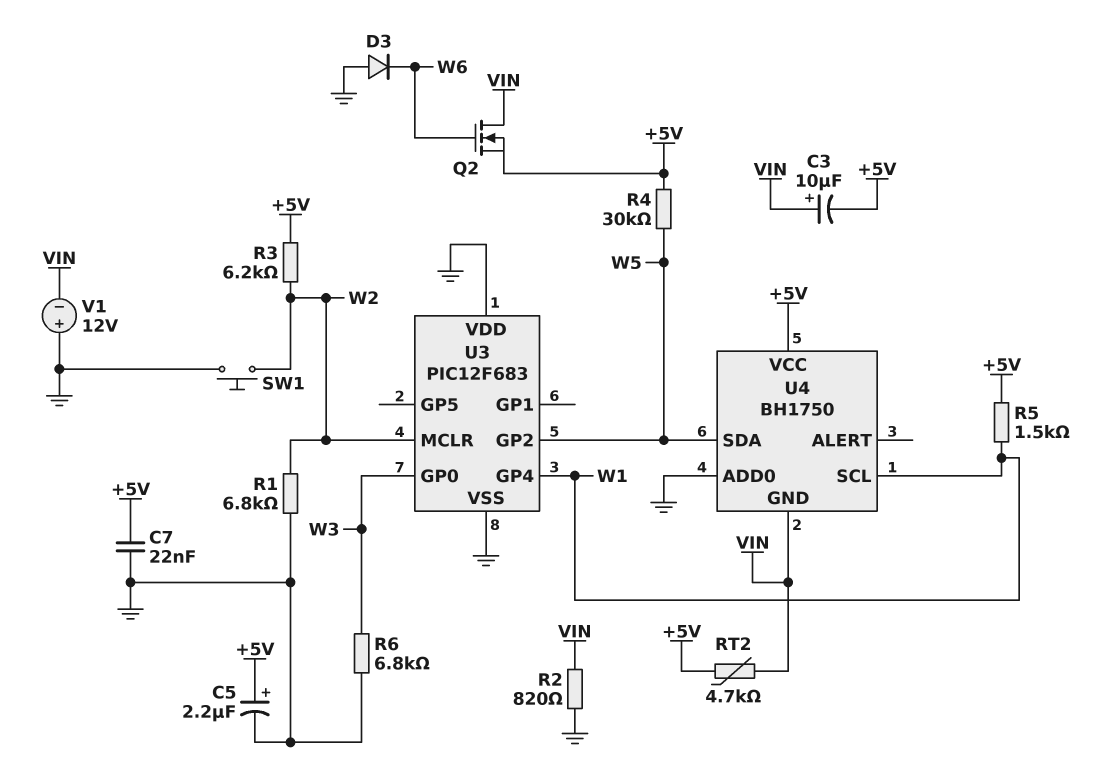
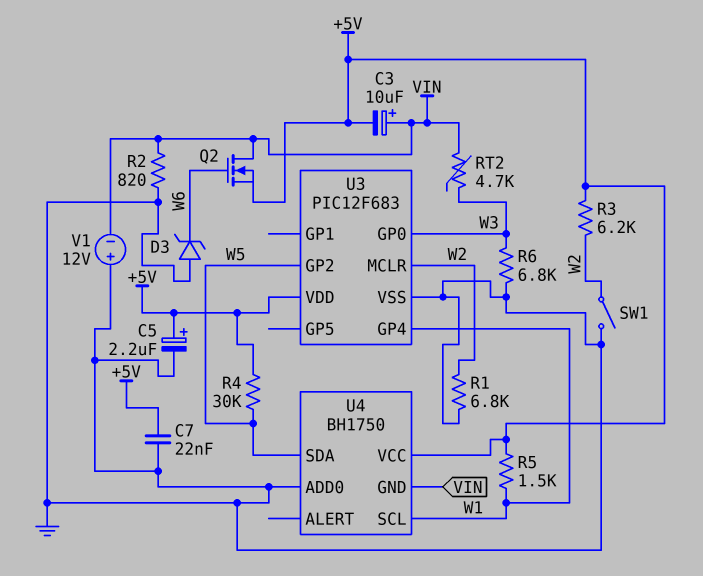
D3: diode (A GND, K W6) -> zener (A GND, K W6)
RT2: 4.7k (+5V, VIN) -> 4.7k (VIN, W3)
SW1: button (GND, W2) -> switch (GND, W2)
U3 pin VDD: GND -> +5V

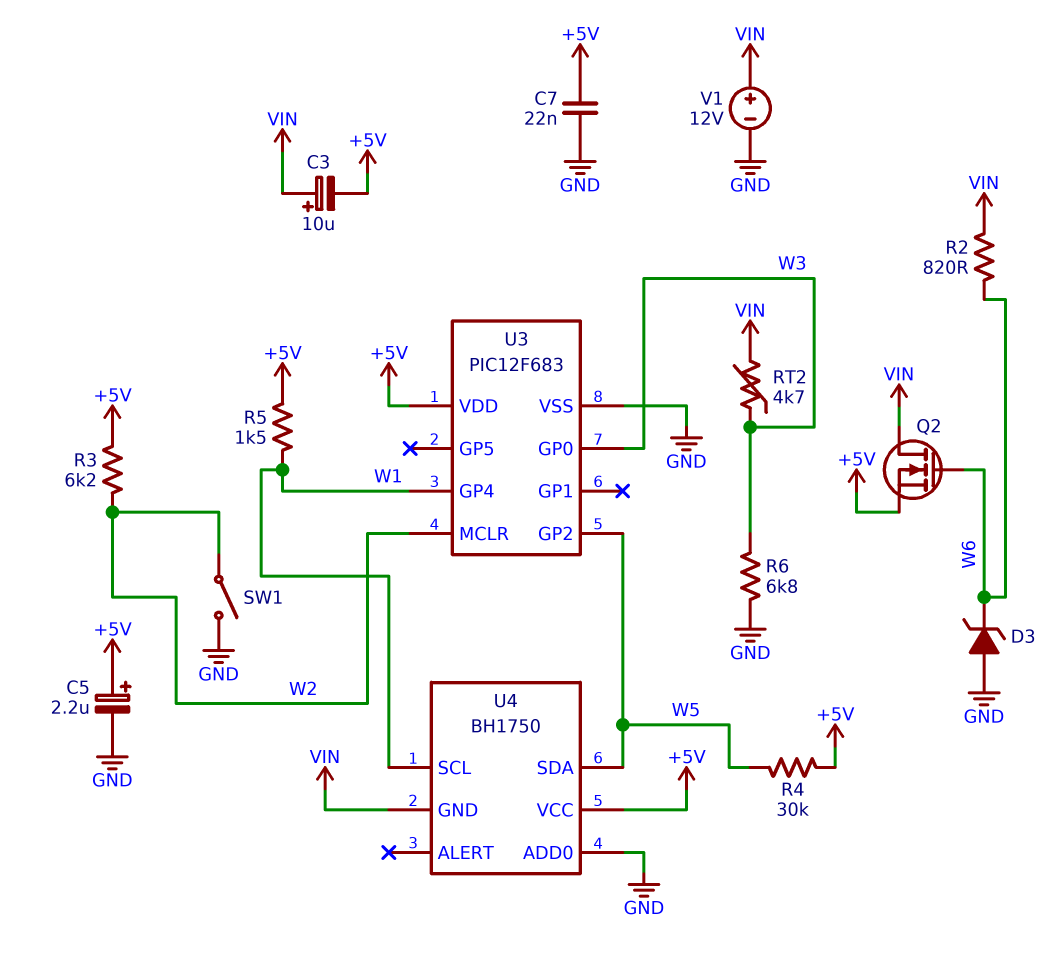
R1: 6.8k (GND, W2) -> none
R2: 820 (GND, VIN) -> 820 (VIN, W6)
V1: 12V (plus GND, minus VIN) -> 12V (plus VIN, minus GND)

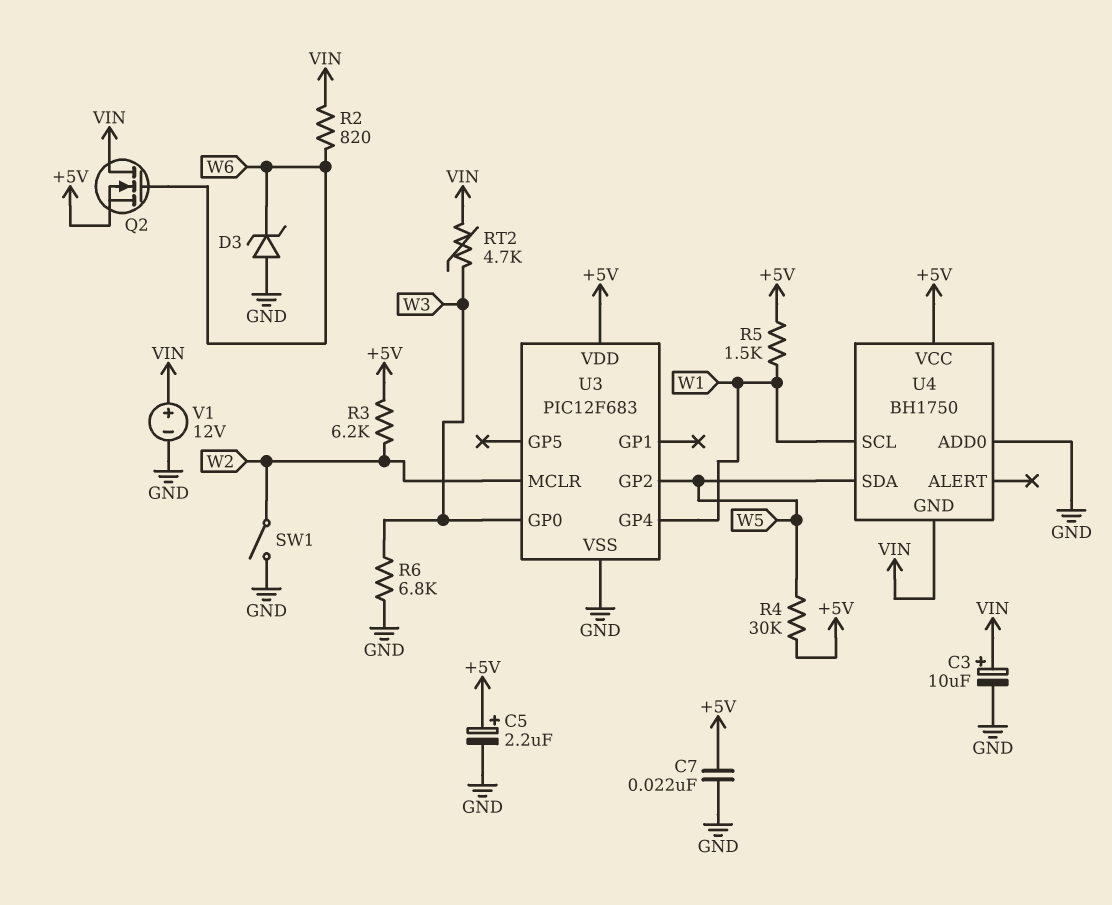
C3: 10uF (plus VIN, minus +5V) -> 10uF (plus VIN, minus GND)

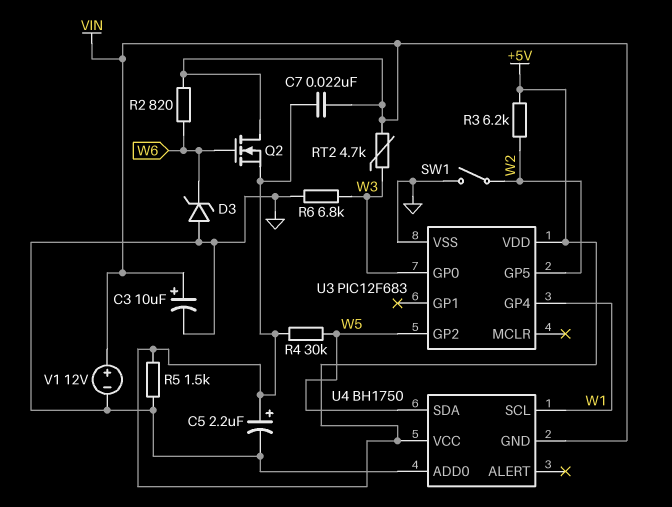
C7: 22nF (+5V, GND) -> 22nF (+5V, VIN)
R5: 1.5k (+5V, W1) -> 1.5k (+5V, GND)
U3 pin GP5: none -> W2
U3 pin MCLR: W2 -> none

